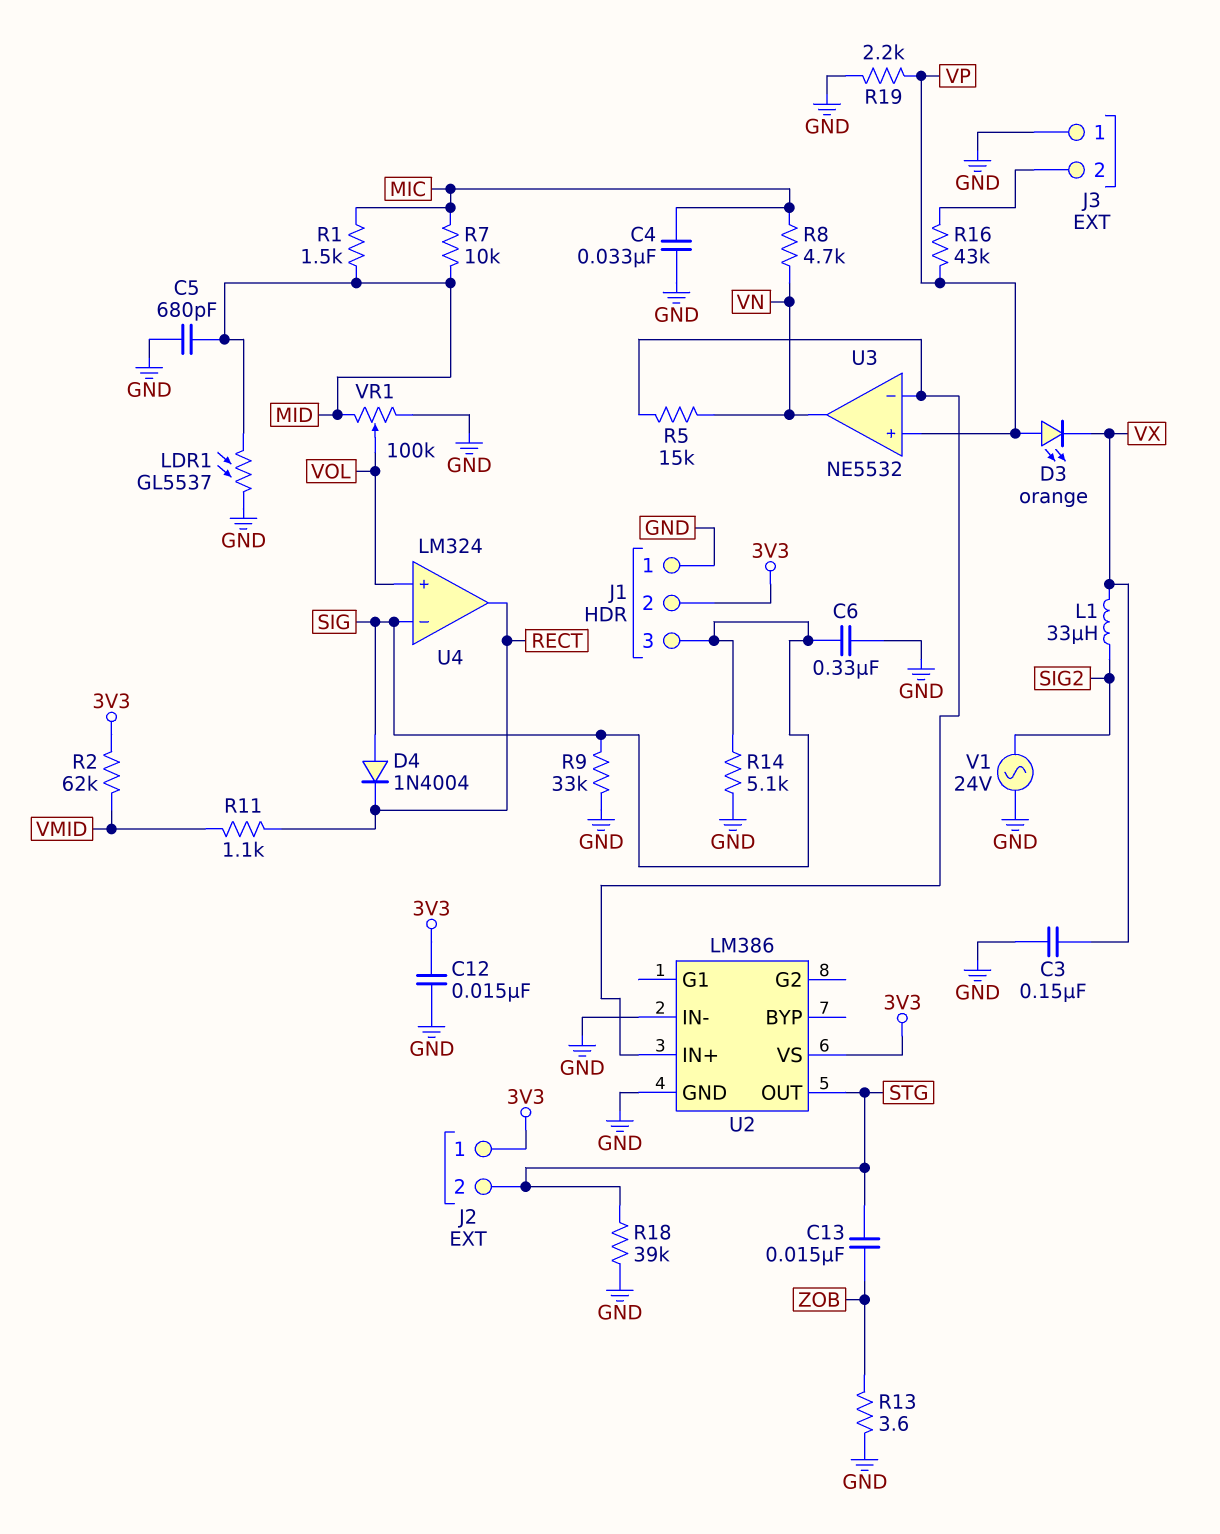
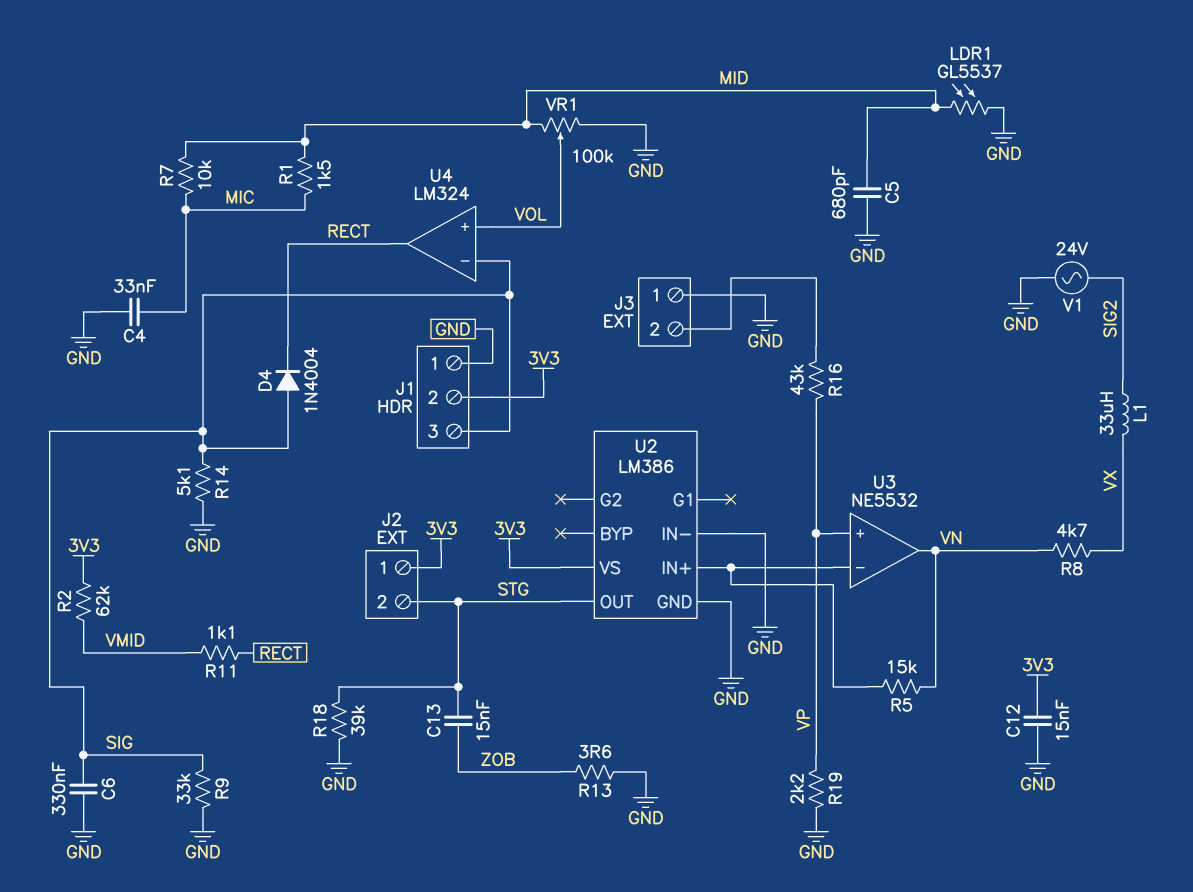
C3: 150nF (GND, VX) -> none
D3: LED orange (A VP, K VX) -> none
R8: 4.7k (MIC, VN) -> 4.7k (VN, VX)

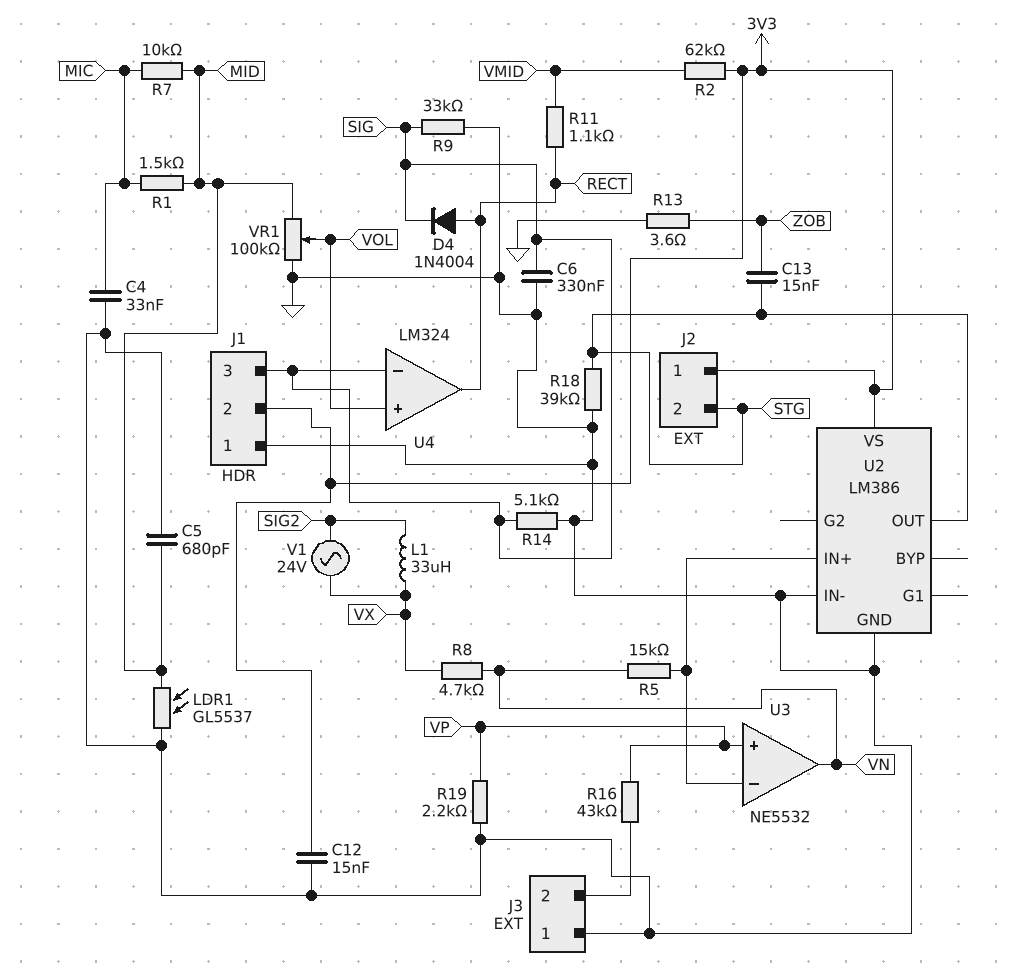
D4: diode 1N4004 (A SIG, K RECT) -> diode 1N4004 (A RECT, K SIG)
V1: AC 24V (GND, SIG2) -> AC 24V (SIG2, VX)

